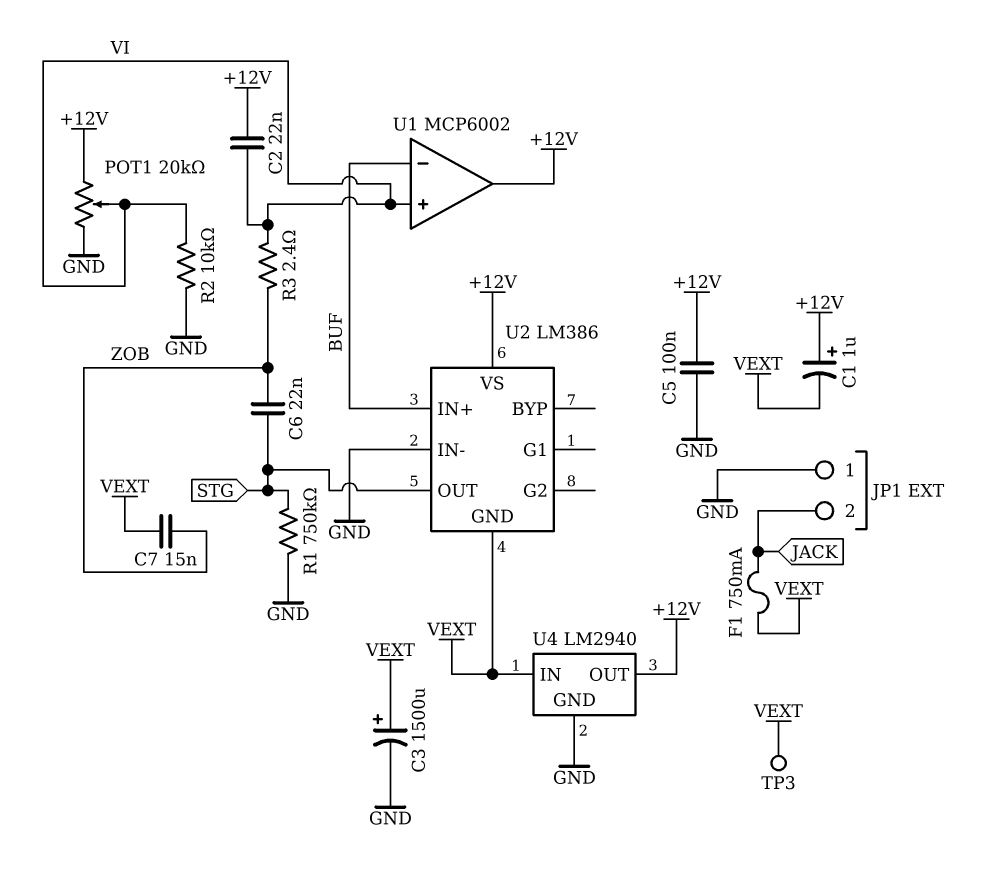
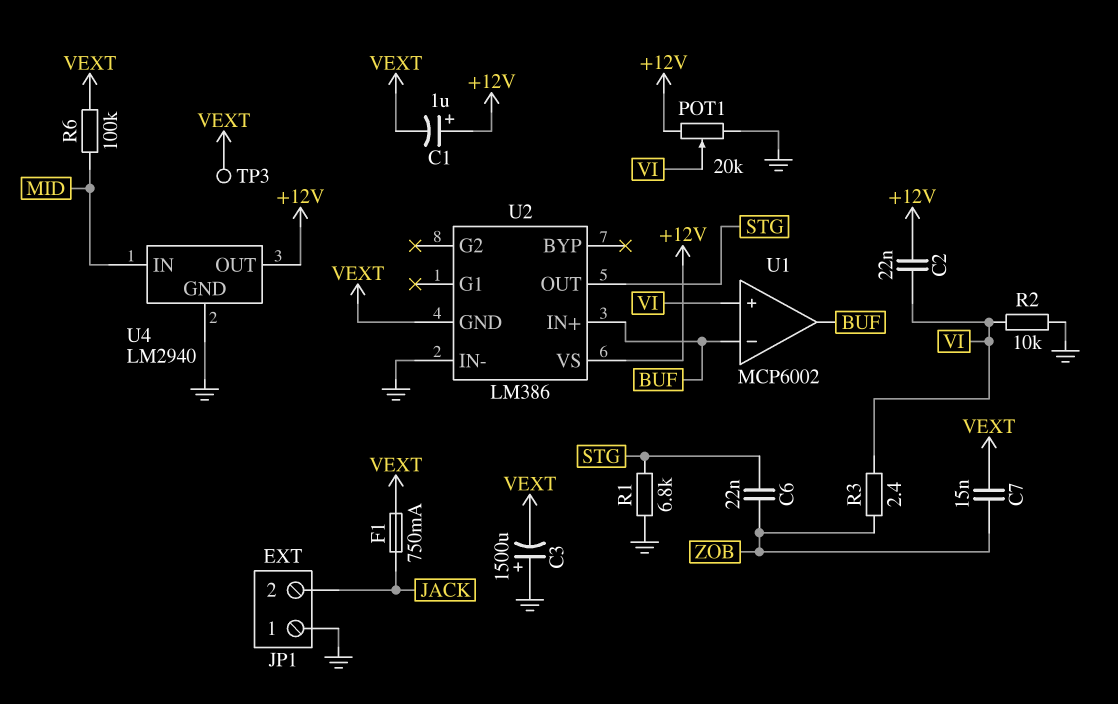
C3: 1500uF (plus VEXT, minus GND) -> 1500uF (plus GND, minus VEXT)
C5: 100nF (+12V, GND) -> none
R1: 750k (GND, STG) -> 6.8k (GND, STG)
R6: none -> 100k (MID, VEXT)
U1 pin out: +12V -> BUF
U4 pin IN: VEXT -> MID

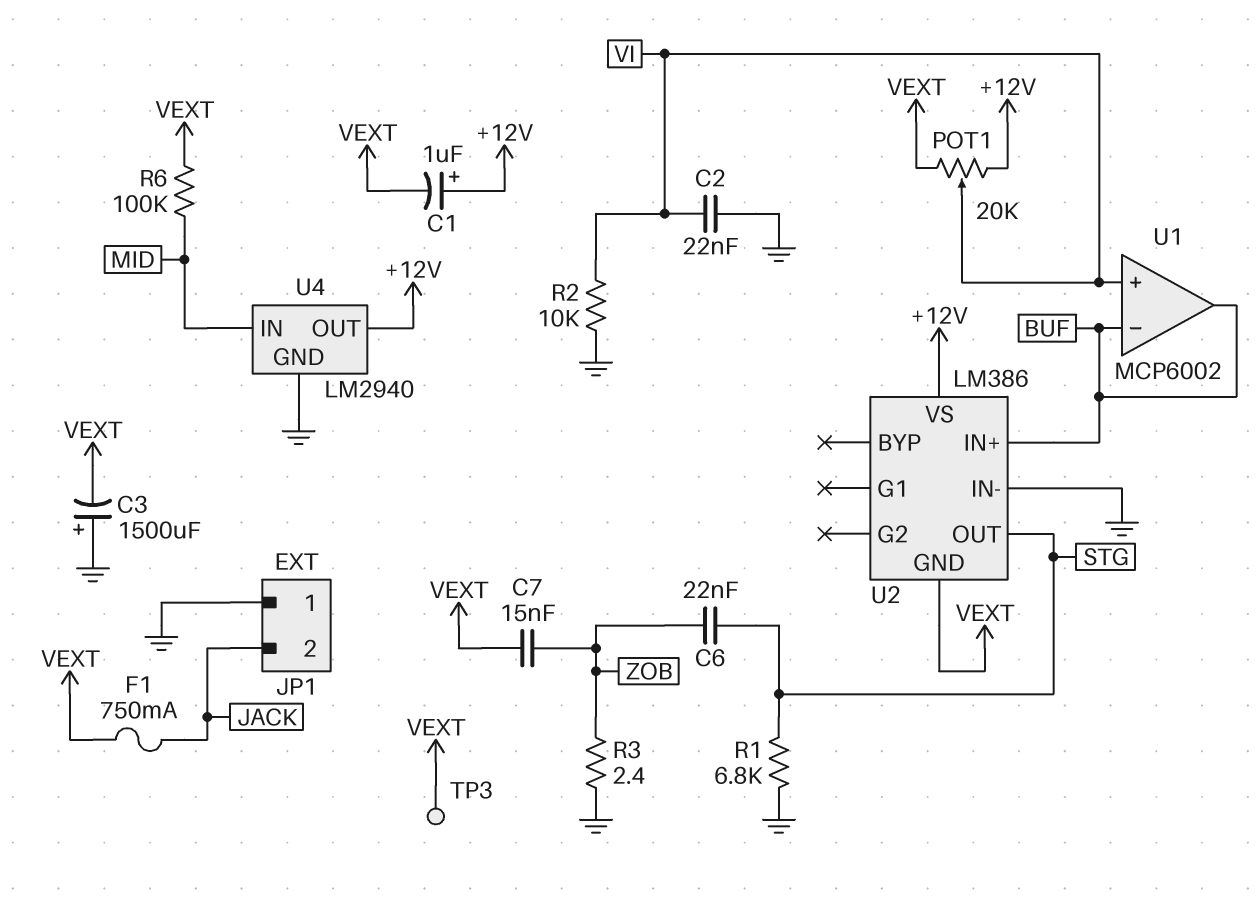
C2: 22nF (+12V, VI) -> 22nF (GND, VI)
POT1: 20k (+12V, GND, wiper VI) -> 20k (+12V, VEXT, wiper VI)
R3: 2.4 (VI, ZOB) -> 2.4 (GND, ZOB)

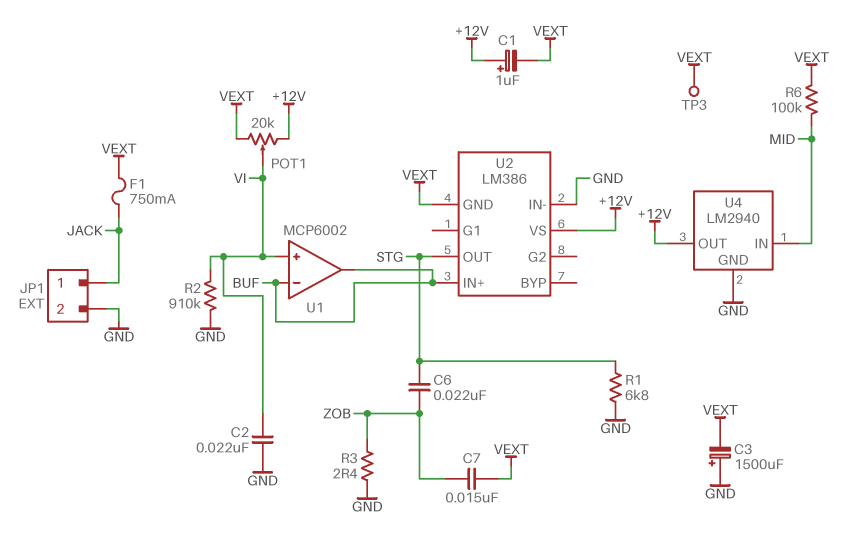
JP1 pin 1: GND -> JACK
JP1 pin 2: JACK -> GND
R2: 10k (GND, VI) -> 910k (GND, VI)

